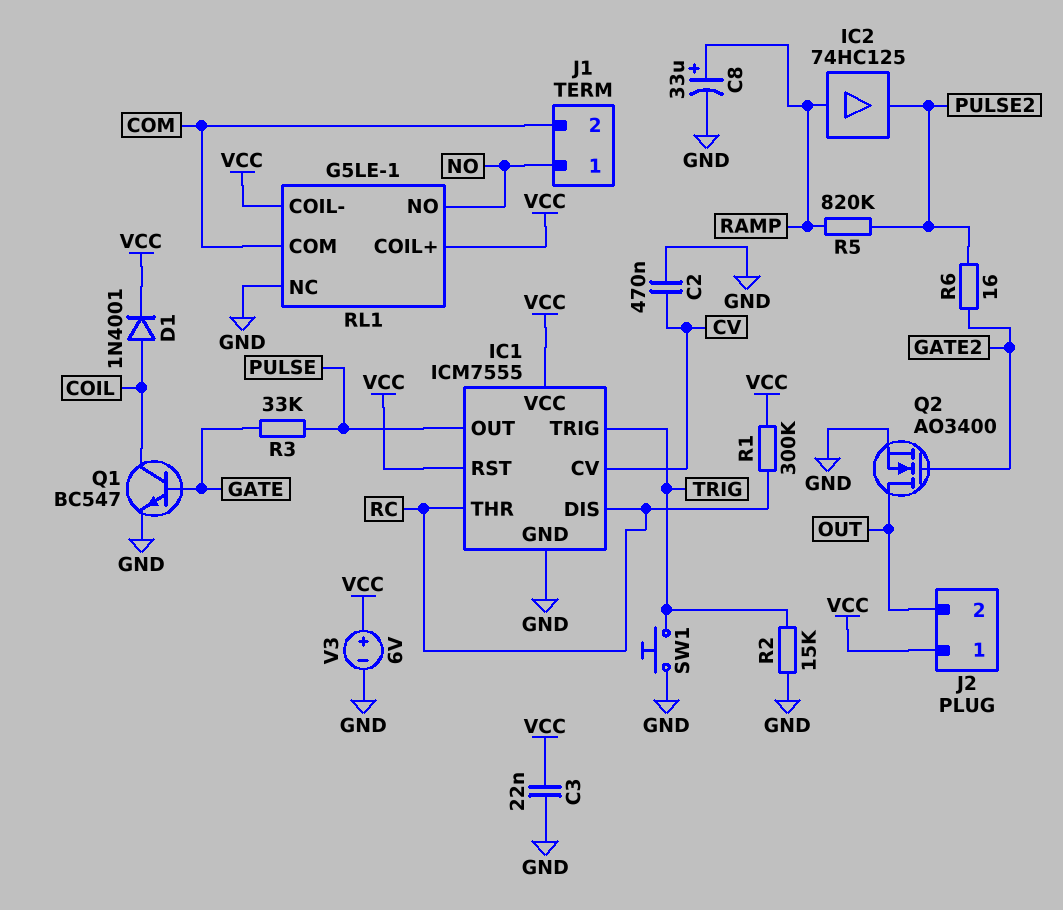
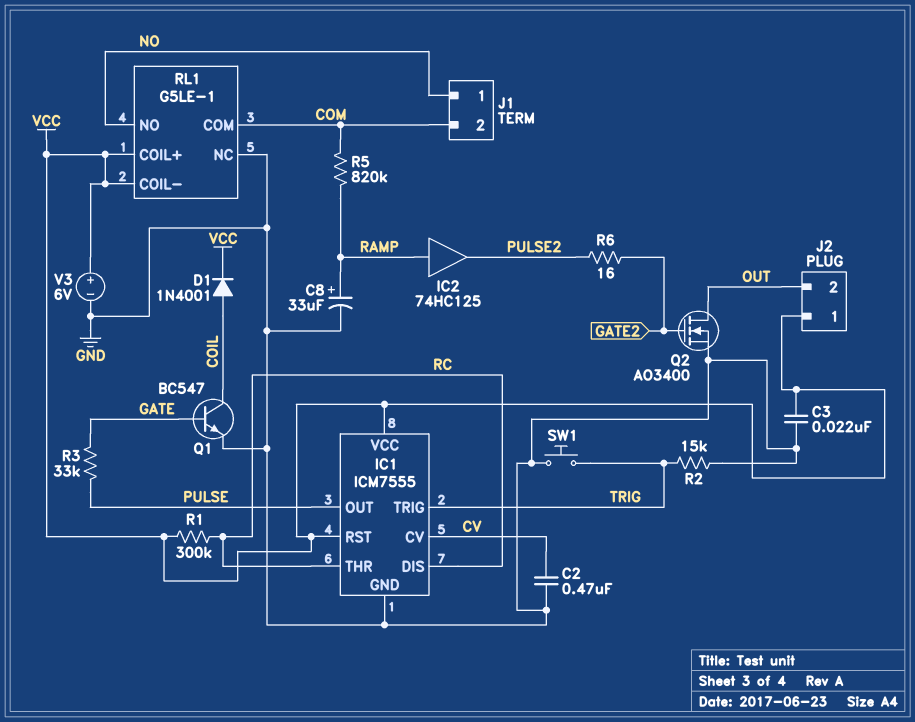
R5: 820k (PULSE2, RAMP) -> 820k (COM, RAMP)

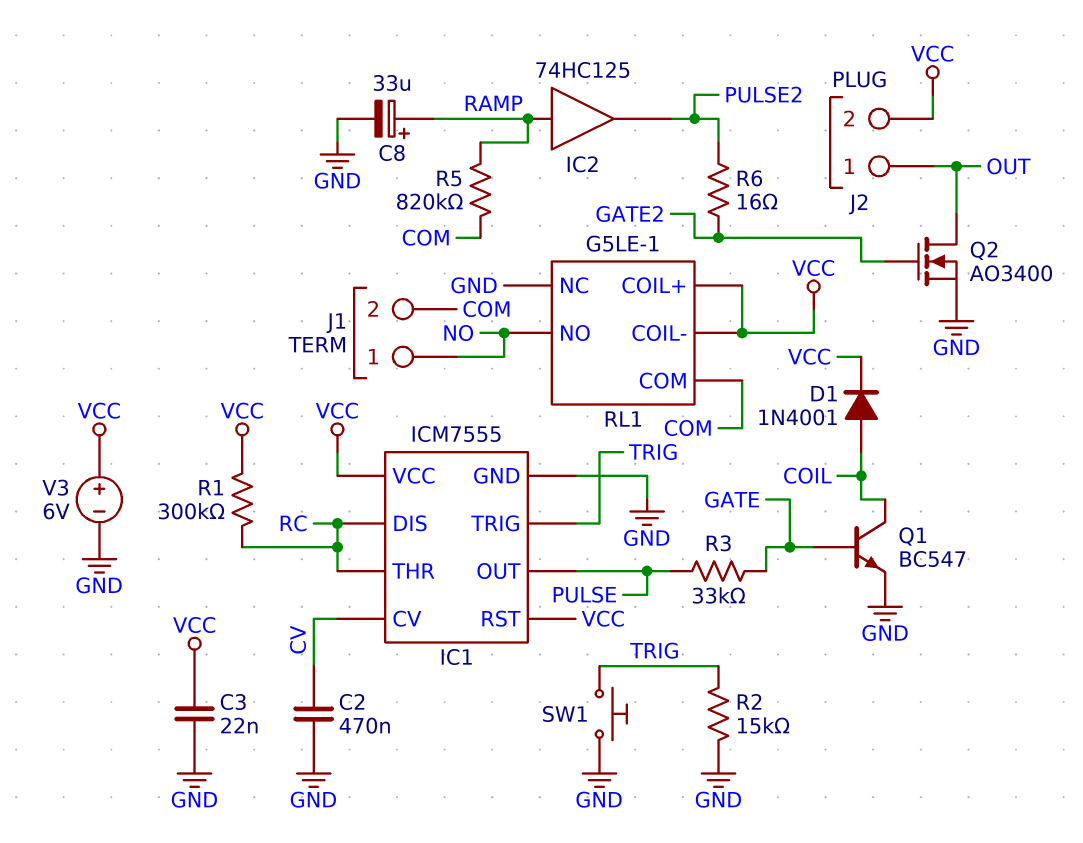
J2 pin 1: VCC -> OUT
J2 pin 2: OUT -> VCC

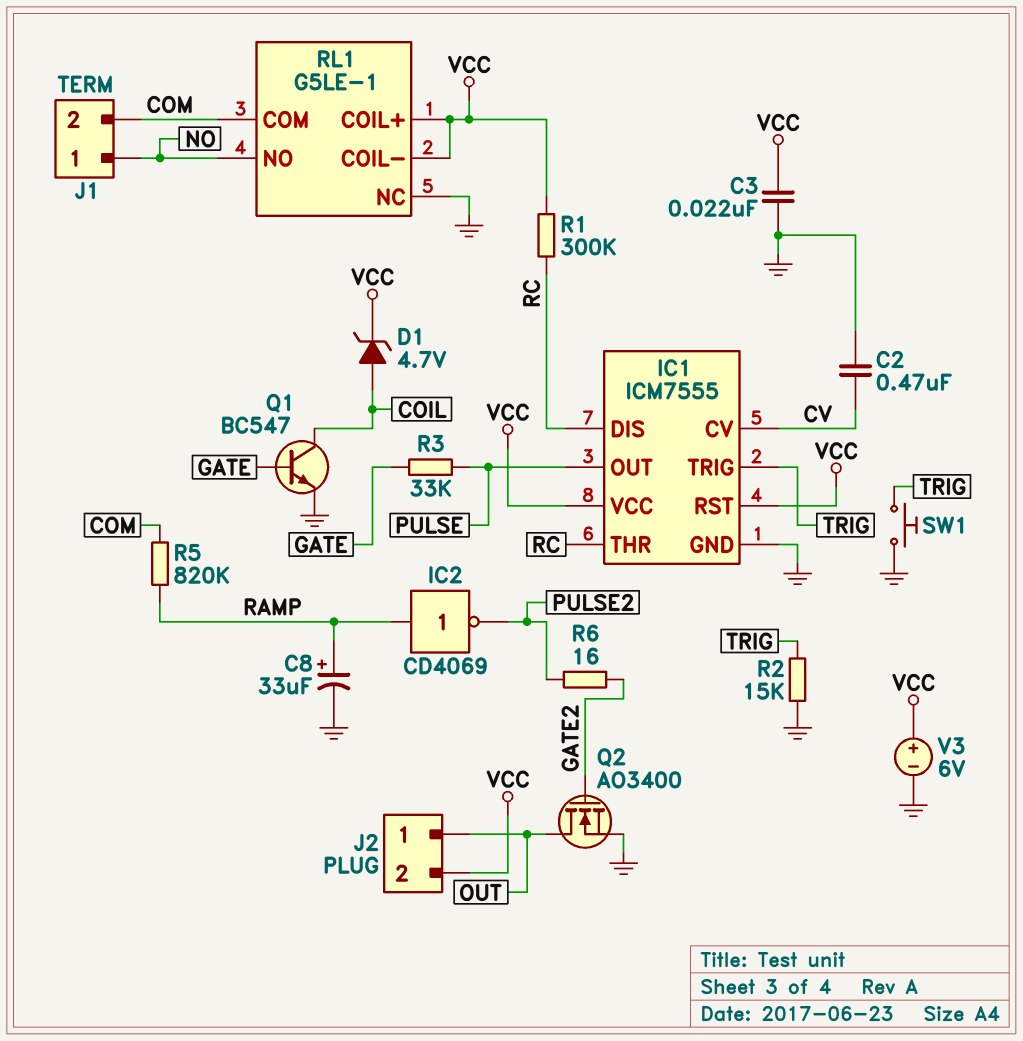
D1: diode 1N4001 (A COIL, K VCC) -> zener 4.7V (A COIL, K VCC)
IC2: buffer 74HC125 (in RAMP, out PULSE2) -> NOT CD4069 (in RAMP, out PULSE2)

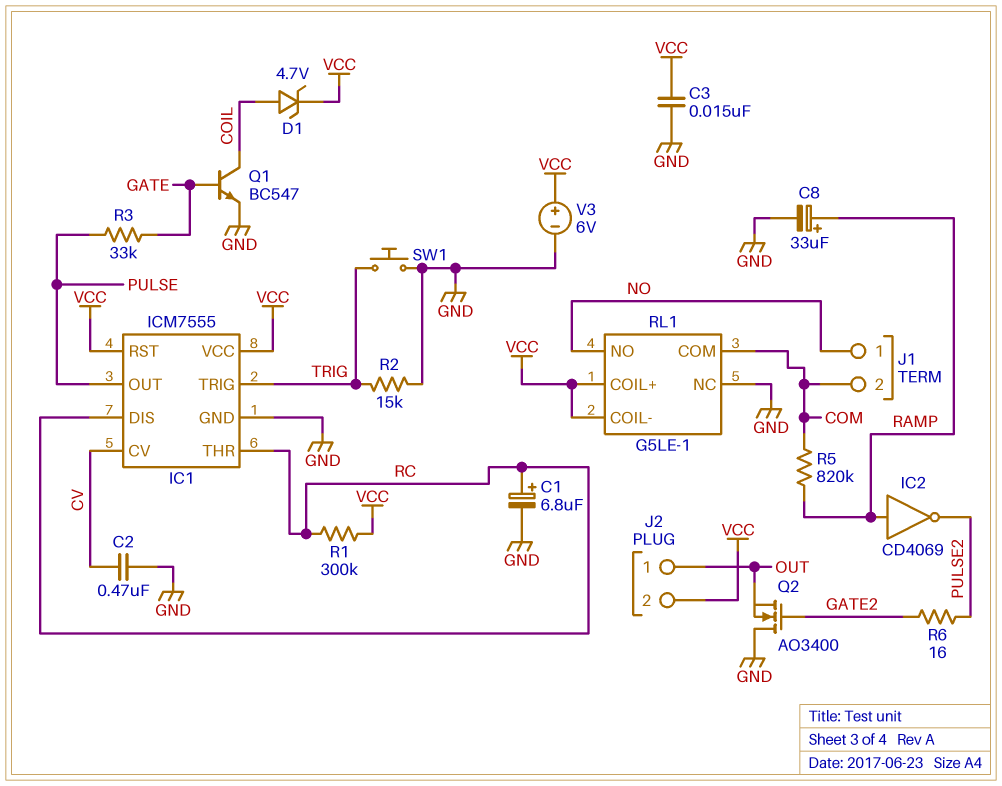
C1: none -> 6.8uF (plus RC, minus GND)
C3: 22nF (GND, VCC) -> 15nF (GND, VCC)
Q2: NMOS AO3400 (G GATE2, D OUT, S GND) -> NMOS AO3400 (G GATE2, D GND, S OUT)

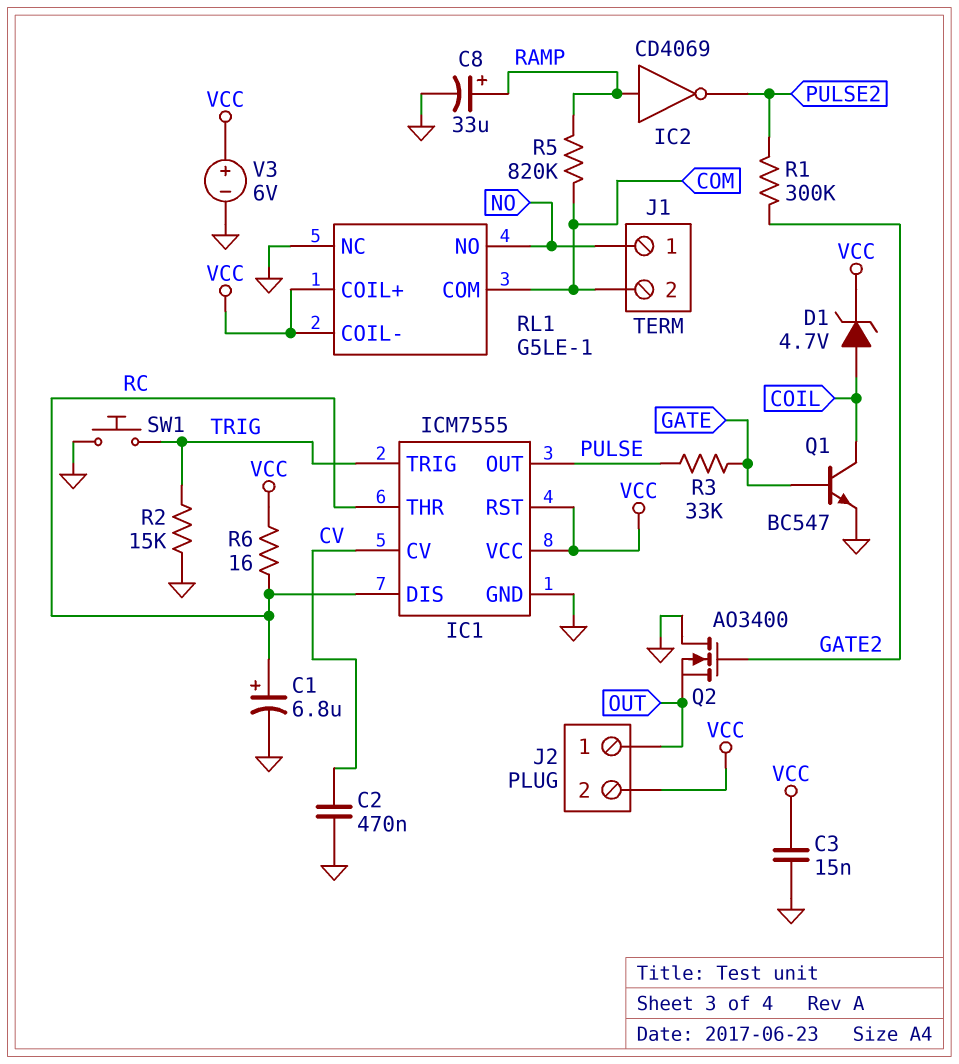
R1: 300k (RC, VCC) -> 300k (GATE2, PULSE2)
R6: 16 (GATE2, PULSE2) -> 16 (RC, VCC)

